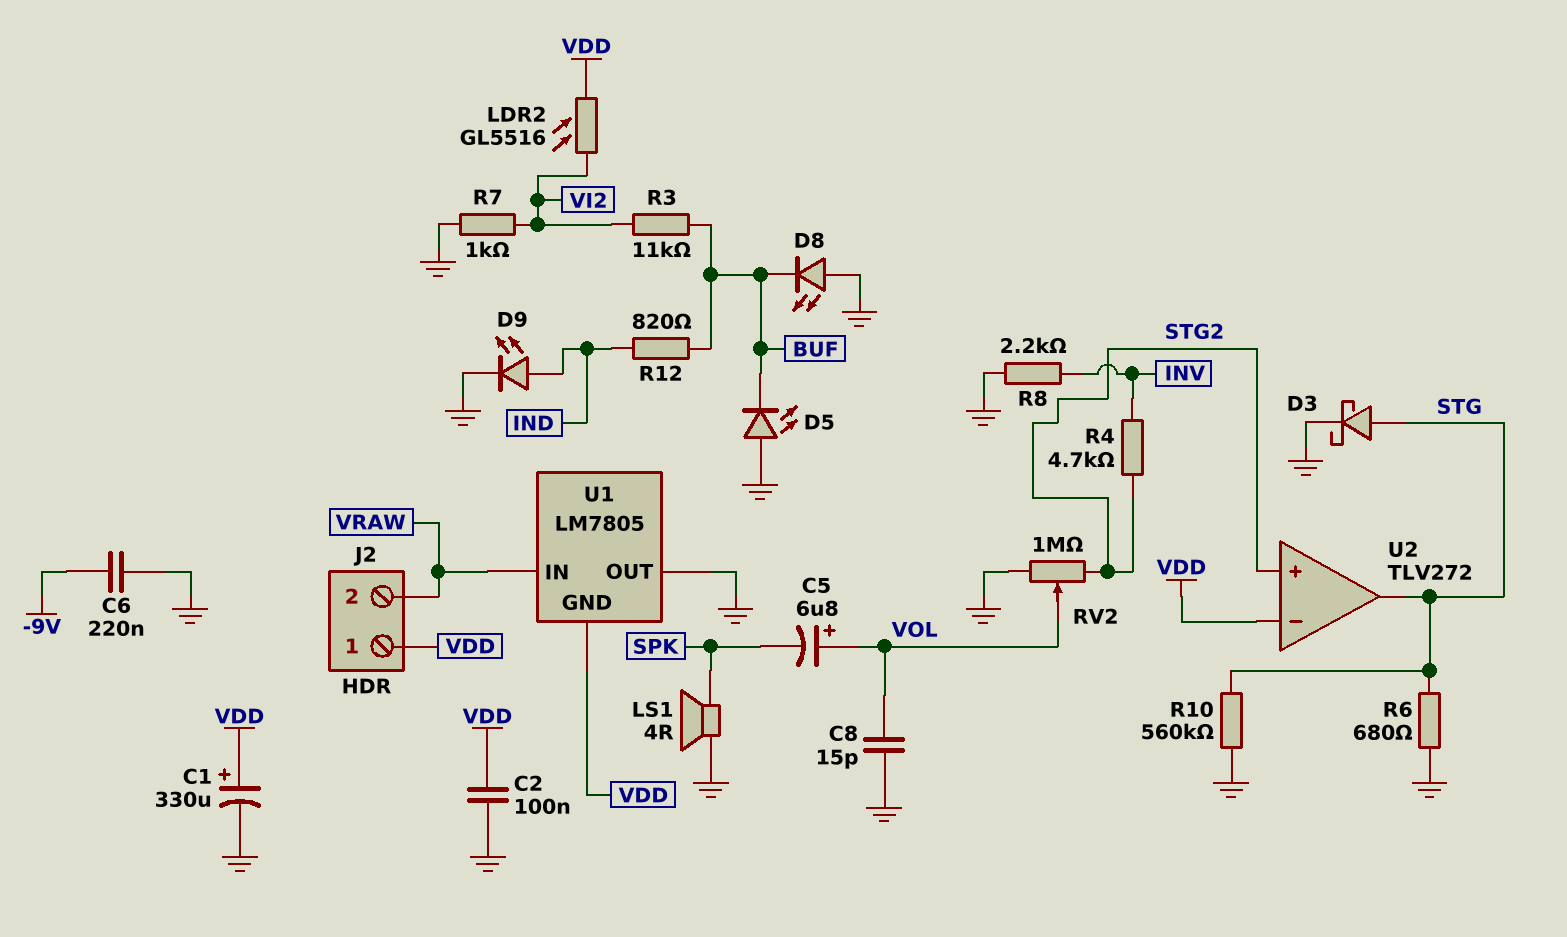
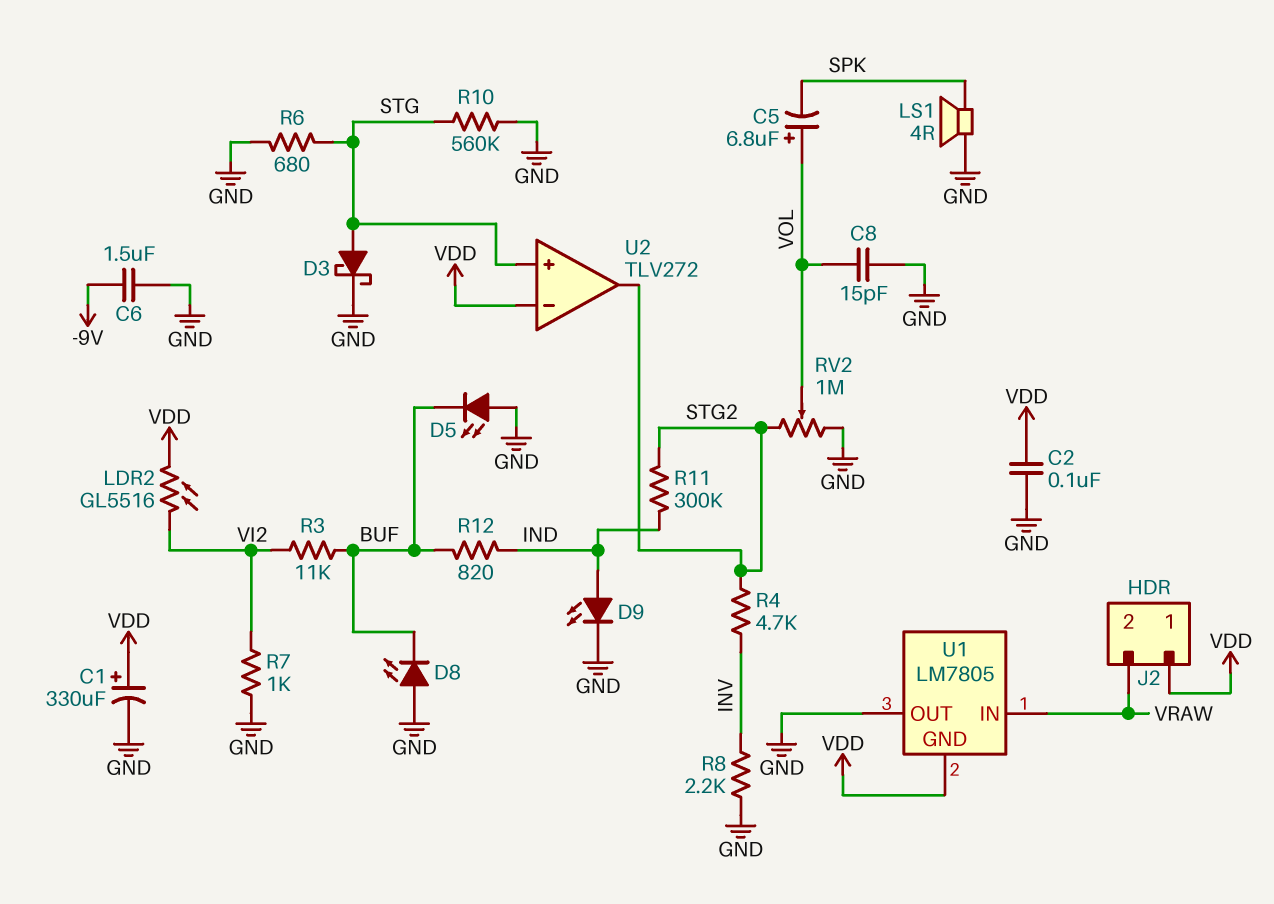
C6: 220nF (-9V, GND) -> 1.5uF (-9V, GND)
R11: none -> 300k (IND, STG2)
U2 pin in+: STG2 -> STG
U2 pin out: STG -> STG2

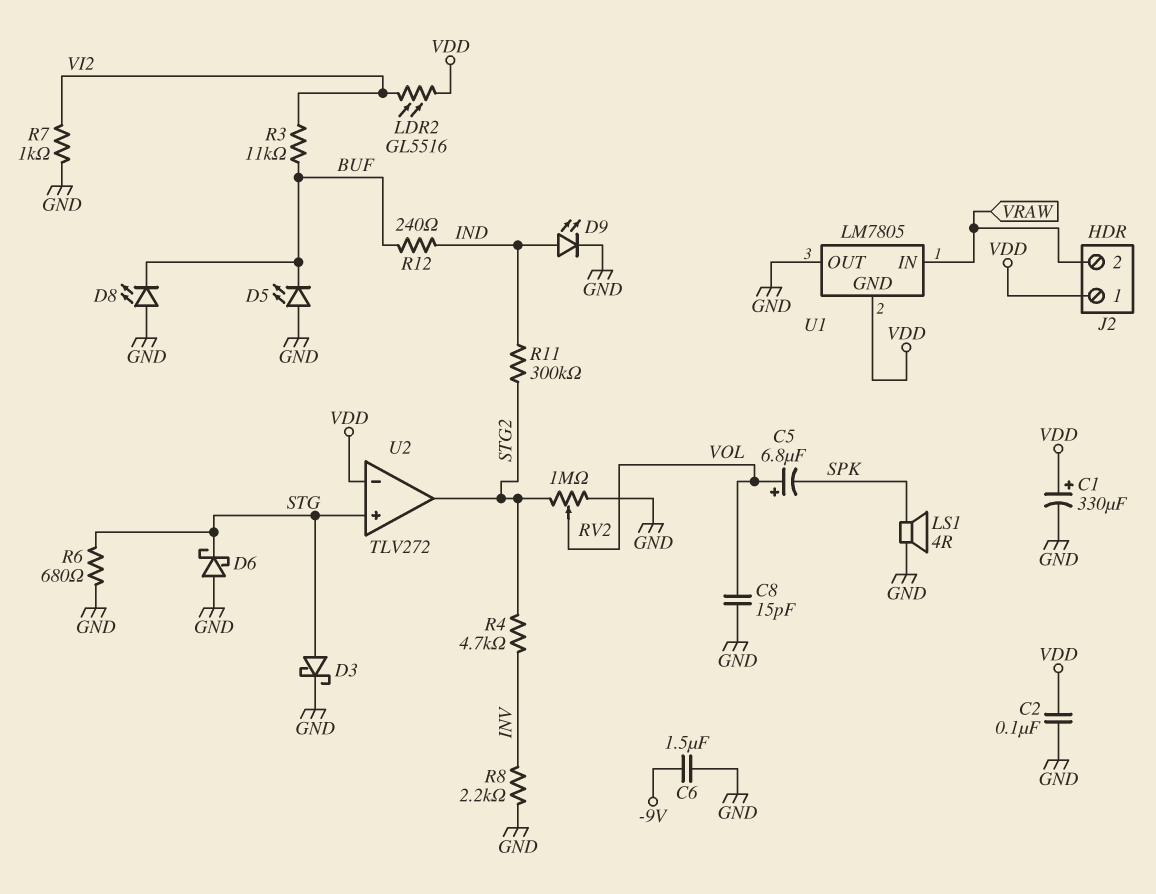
D6: none -> schottky (A GND, K STG)
R10: 560k (GND, STG) -> none
R12: 820 (BUF, IND) -> 240 (BUF, IND)

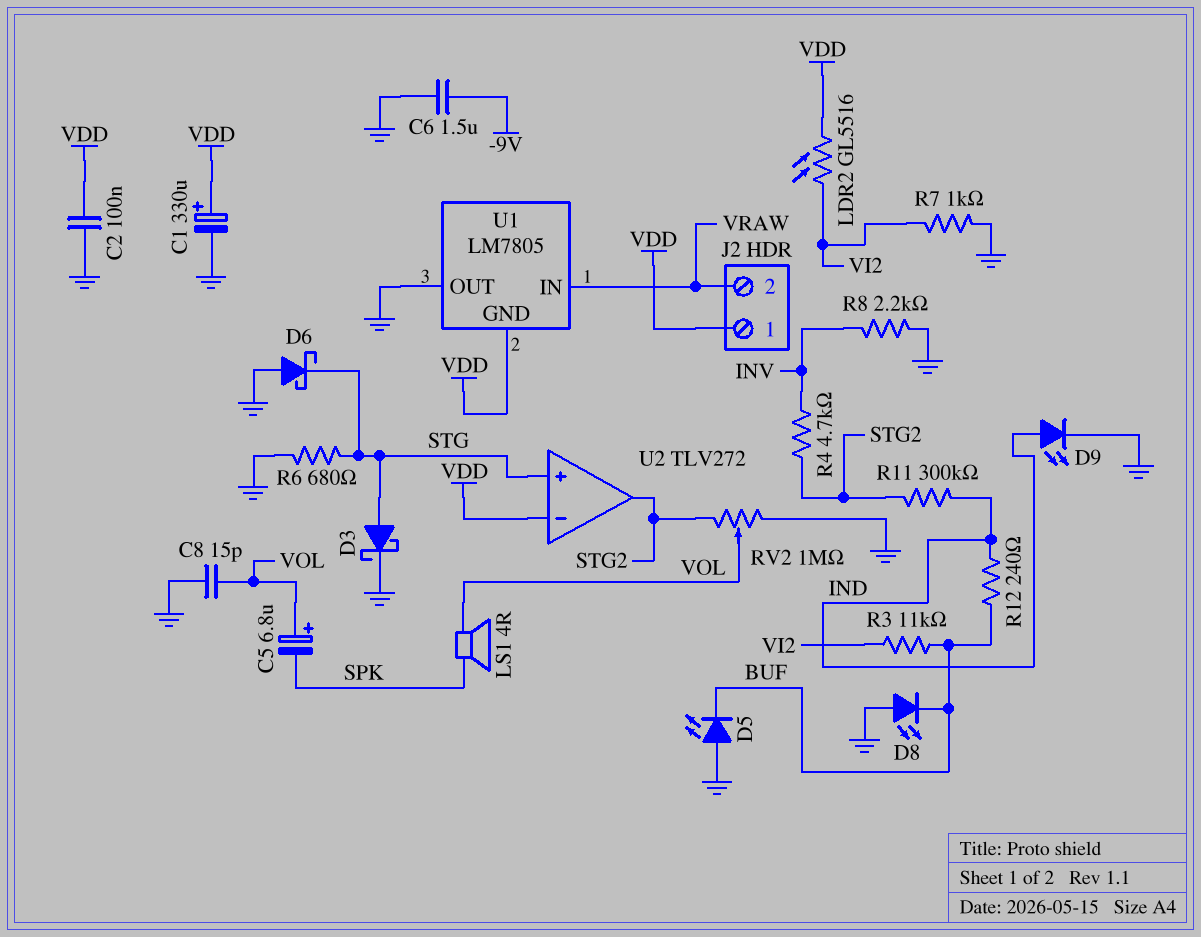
LS1: speaker 4R (GND, SPK) -> speaker 4R (SPK, VOL)

